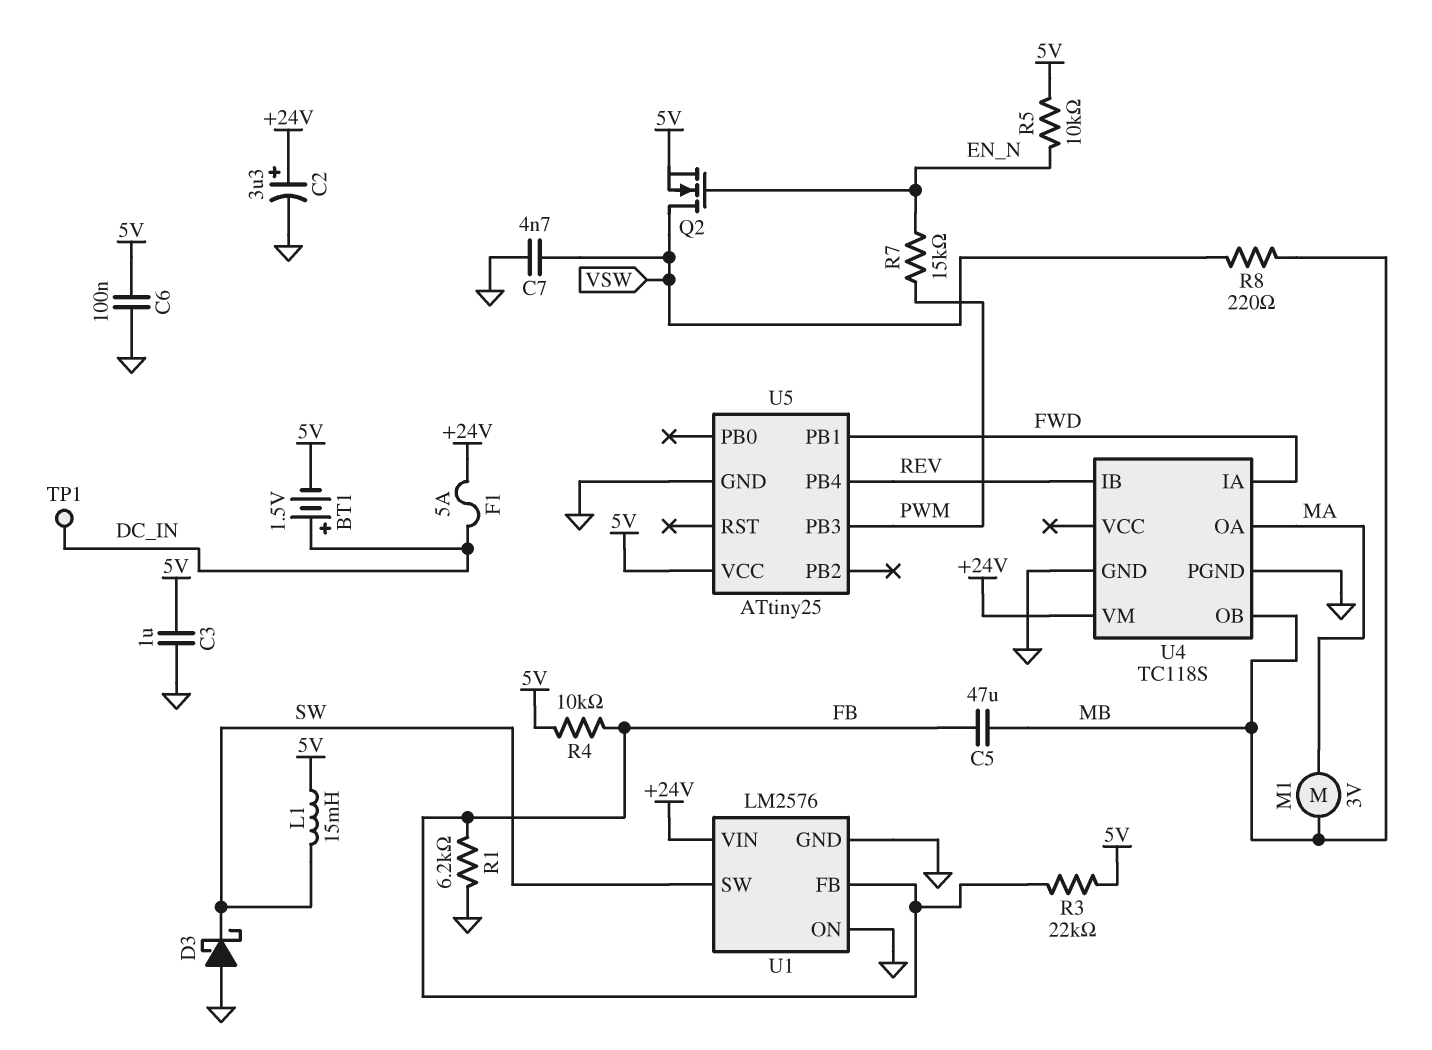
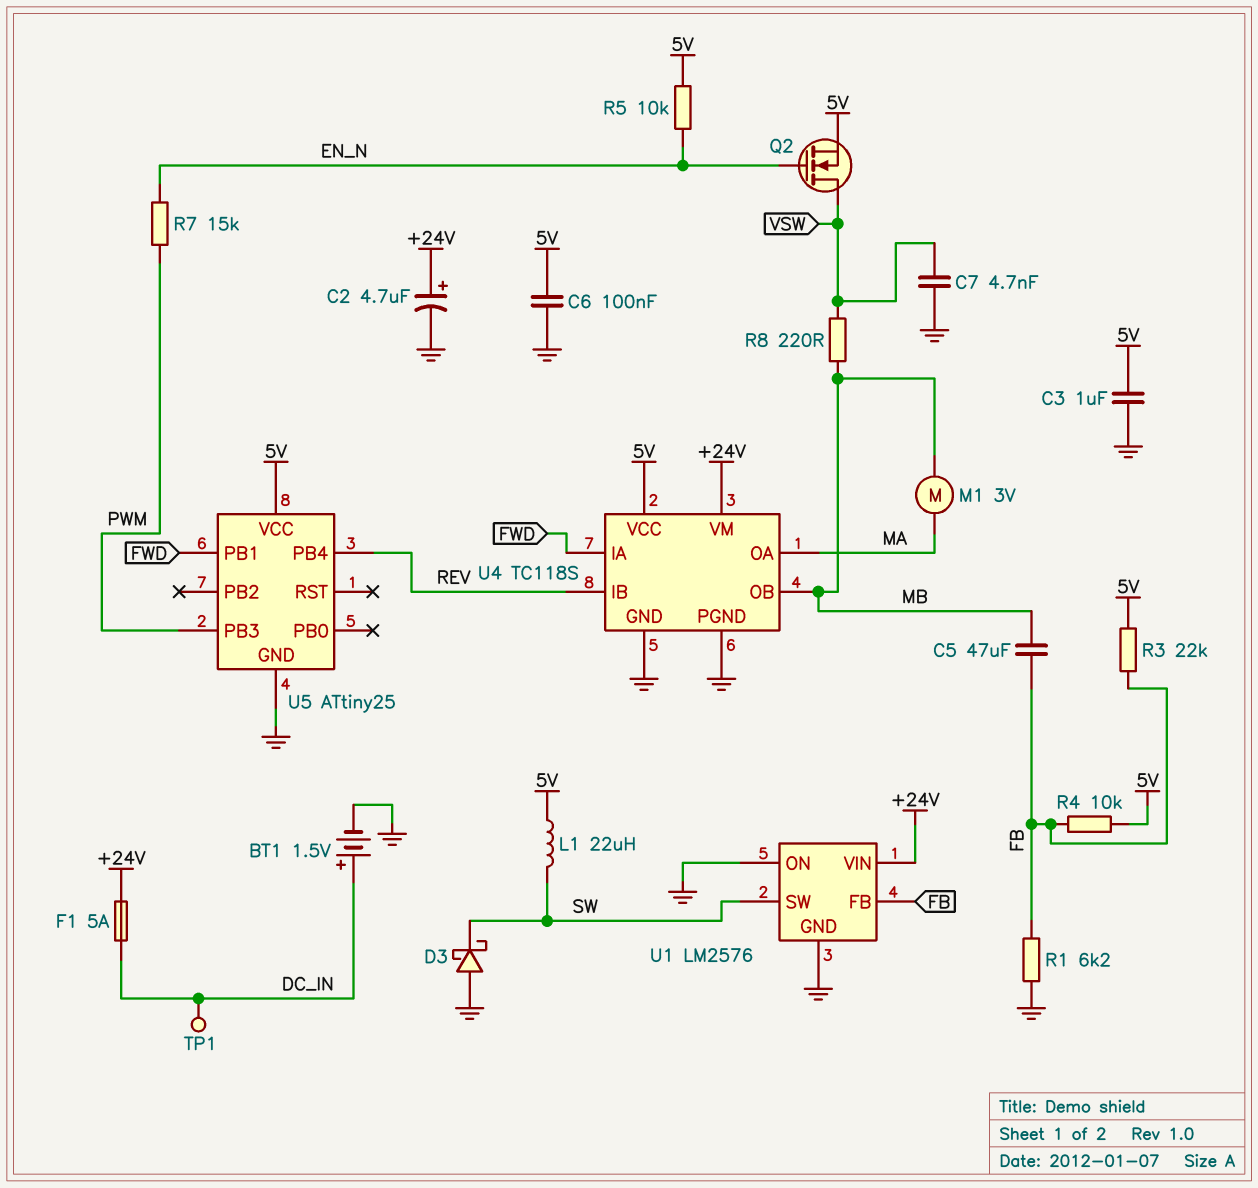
BT1: 1.5V (plus DC_IN, minus 5V) -> 1.5V (plus DC_IN, minus GND)
C2: 3.3uF (plus +24V, minus GND) -> 4.7uF (plus +24V, minus GND)
L1: 15mH (5V, SW) -> 22uH (5V, SW)
U4 pin VCC: none -> 5V

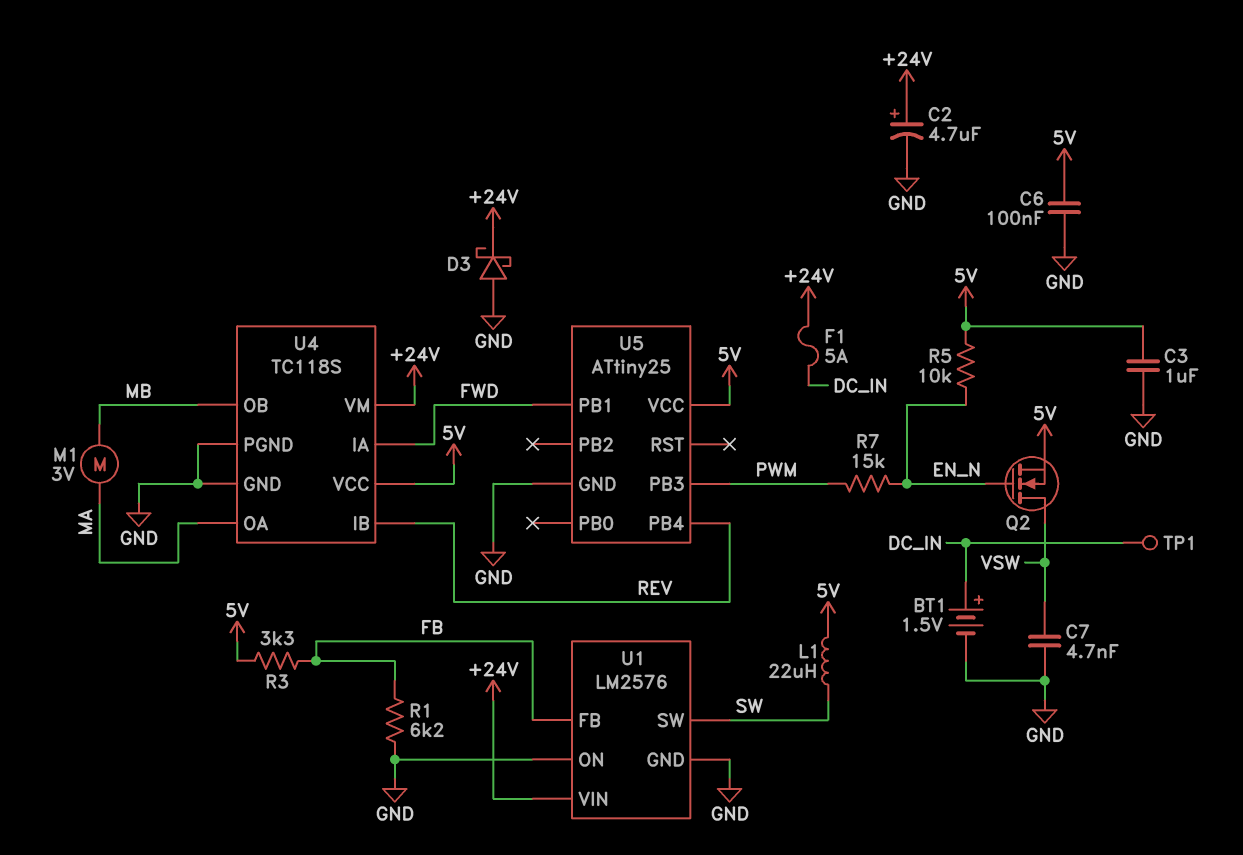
C5: 47uF (FB, MB) -> none
D3: schottky (A GND, K SW) -> schottky (A GND, K +24V)
R3: 22k (5V, FB) -> 3.3k (5V, FB)
R4: 10k (5V, FB) -> none
R8: 220 (MB, VSW) -> none

